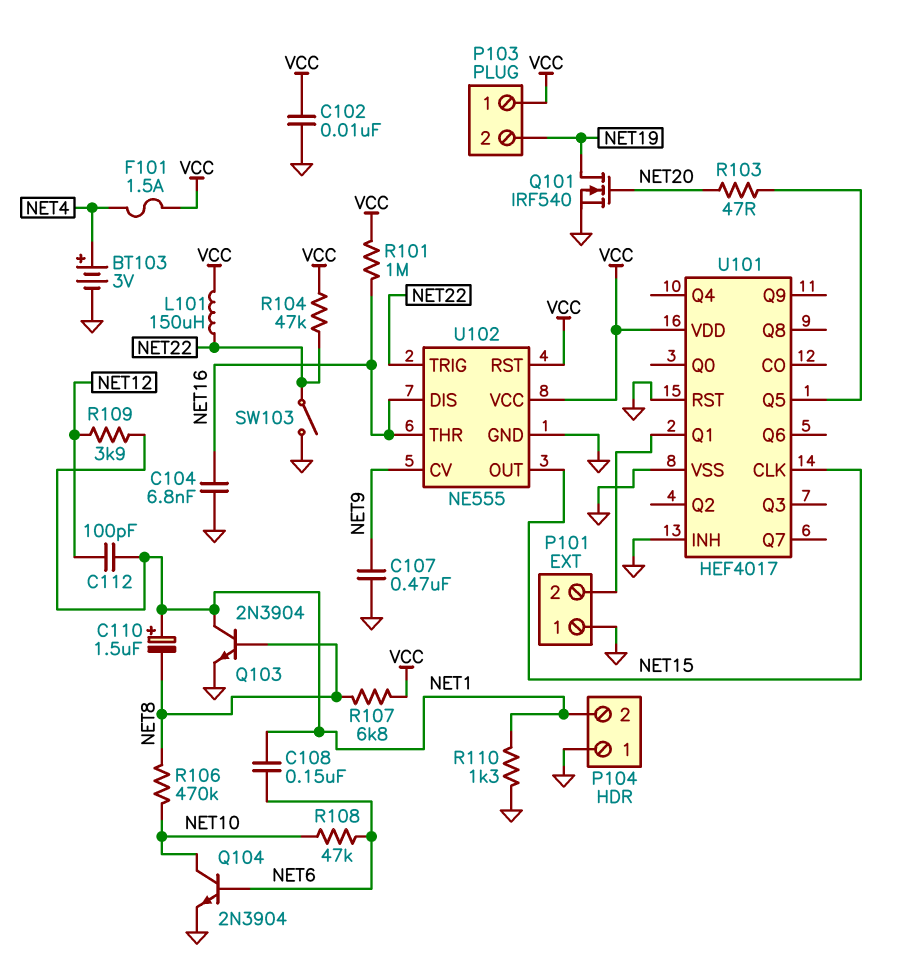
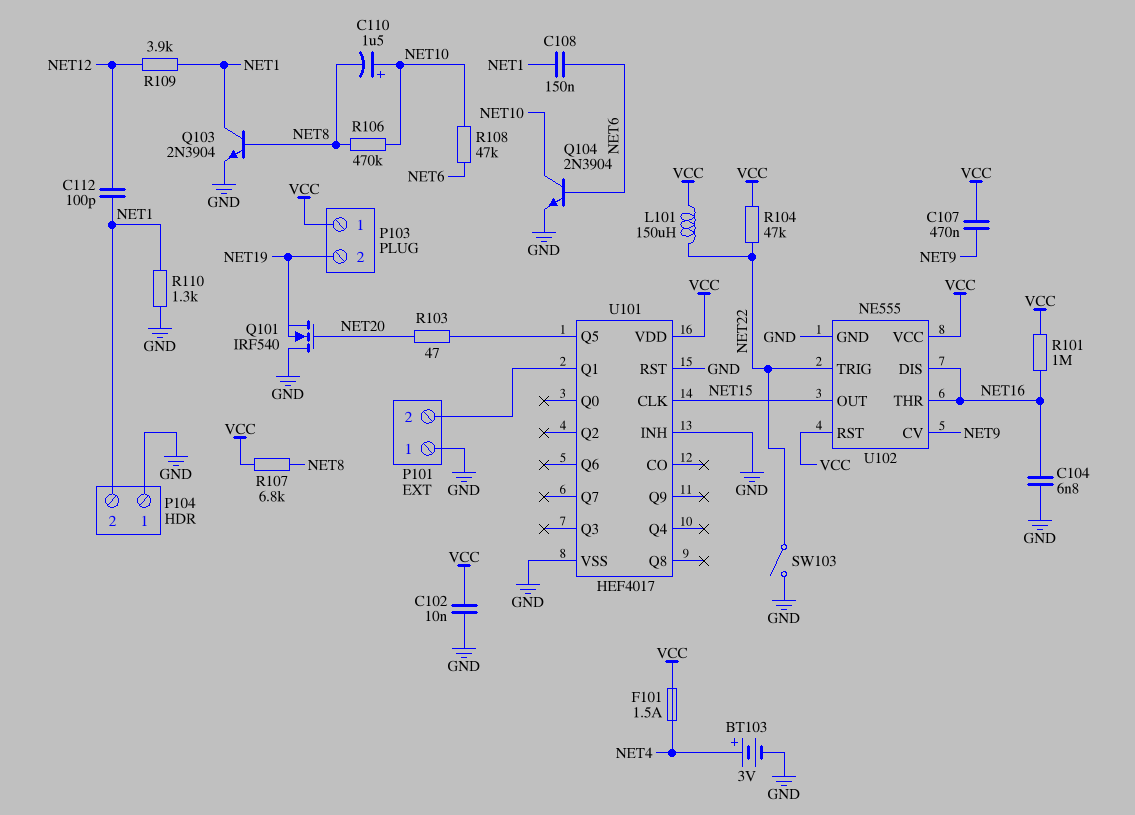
C107: 470nF (GND, NET9) -> 470nF (NET9, VCC)
C110: 1.5uF (plus NET1, minus NET8) -> 1.5uF (plus NET10, minus NET8)
Q101: NMOS IRF540 (G NET20, D NET19, S GND) -> NMOS IRF540 (G NET20, D GND, S NET19)

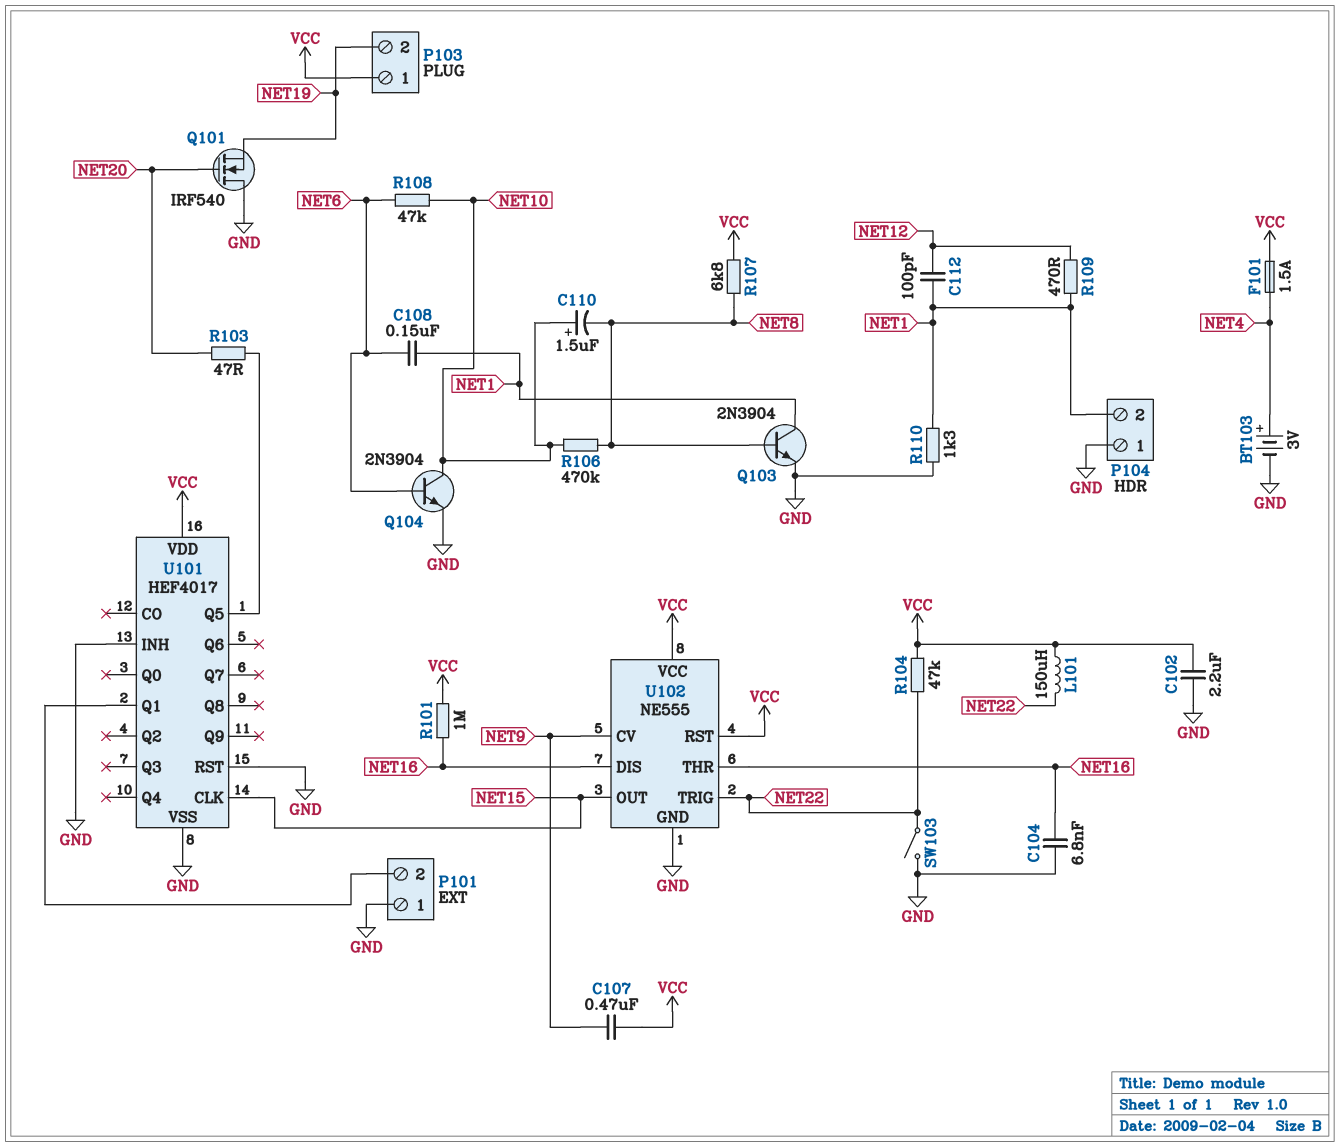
C102: 10nF (GND, VCC) -> 2.2uF (GND, VCC)
R109: 3.9k (NET1, NET12) -> 470 (NET1, NET12)

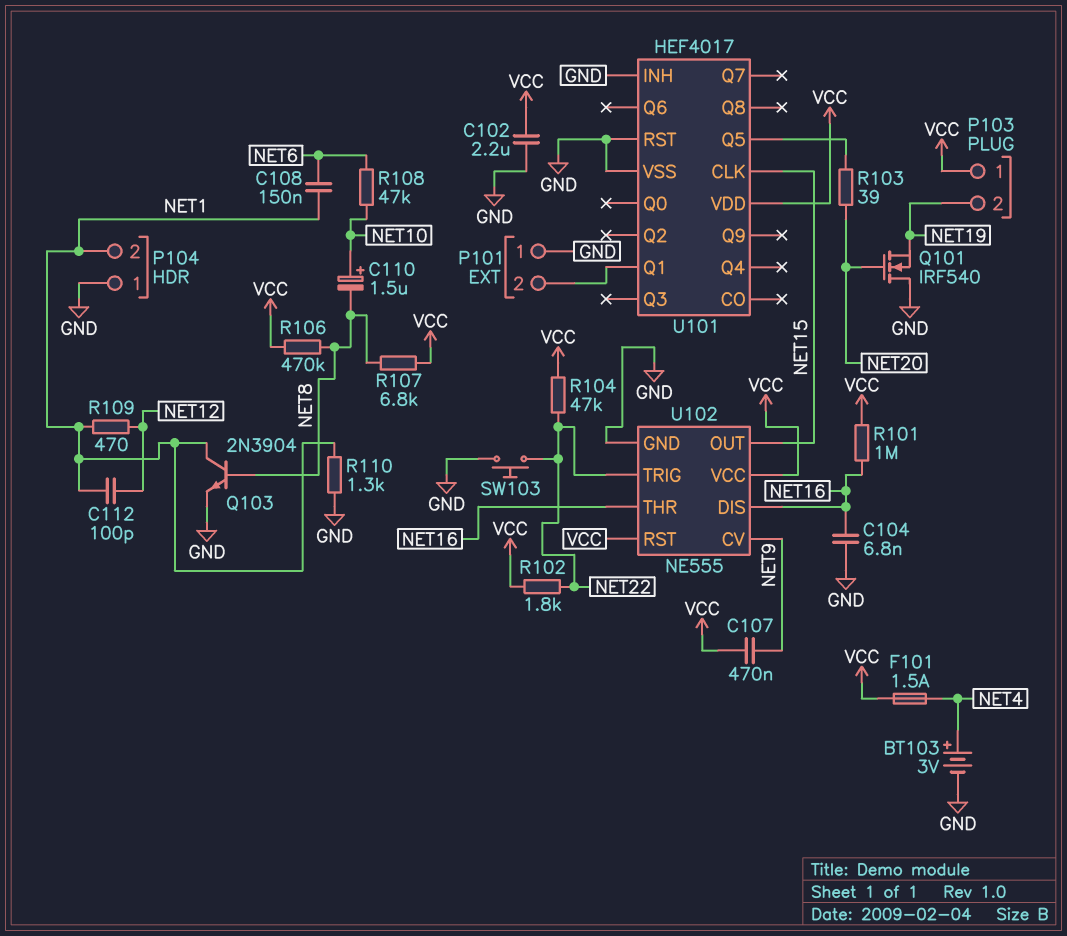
L101: 150uH (NET22, VCC) -> none
Q104: NPN 2N3904 (B NET6, C NET10, E GND) -> none
R102: none -> 1.8k (NET22, VCC)
R103: 47 (NET20, U101/Q5) -> 39 (NET20, U101/Q5)
R106: 470k (NET8, NET10) -> 470k (NET8, VCC)
SW103: switch (GND, NET22) -> button (GND, NET22)

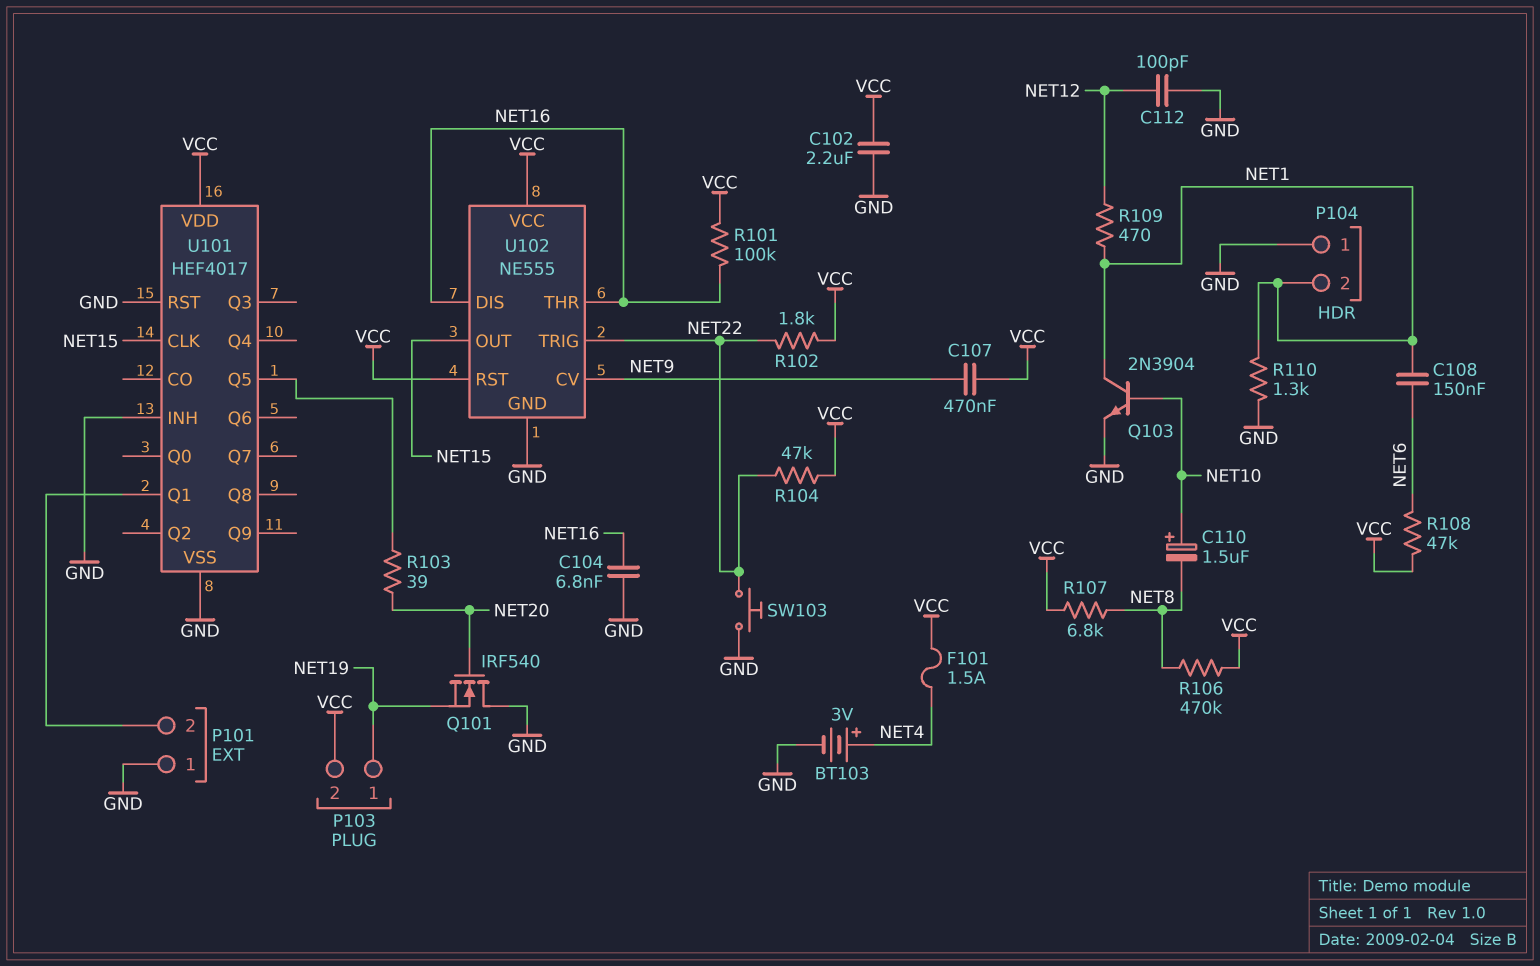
C112: 100pF (NET1, NET12) -> 100pF (GND, NET12)
P103 pin 1: VCC -> NET19
P103 pin 2: NET19 -> VCC
Q103: NPN 2N3904 (B NET8, C NET1, E GND) -> NPN 2N3904 (B NET10, C NET1, E GND)
R101: 1M (NET16, VCC) -> 100k (NET16, VCC)
R108: 47k (NET6, NET10) -> 47k (NET6, VCC)

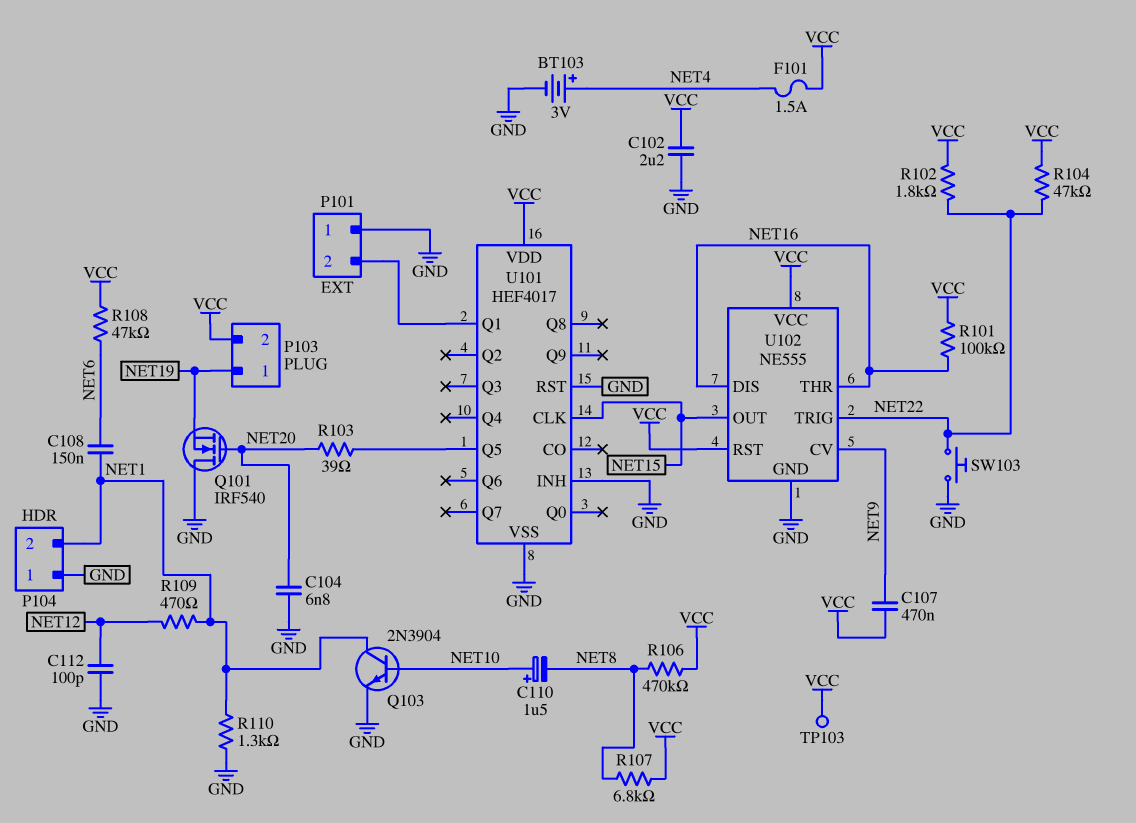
C104: 6.8nF (GND, NET16) -> 6.8nF (GND, NET20)
TP103: none -> test point (VCC)

